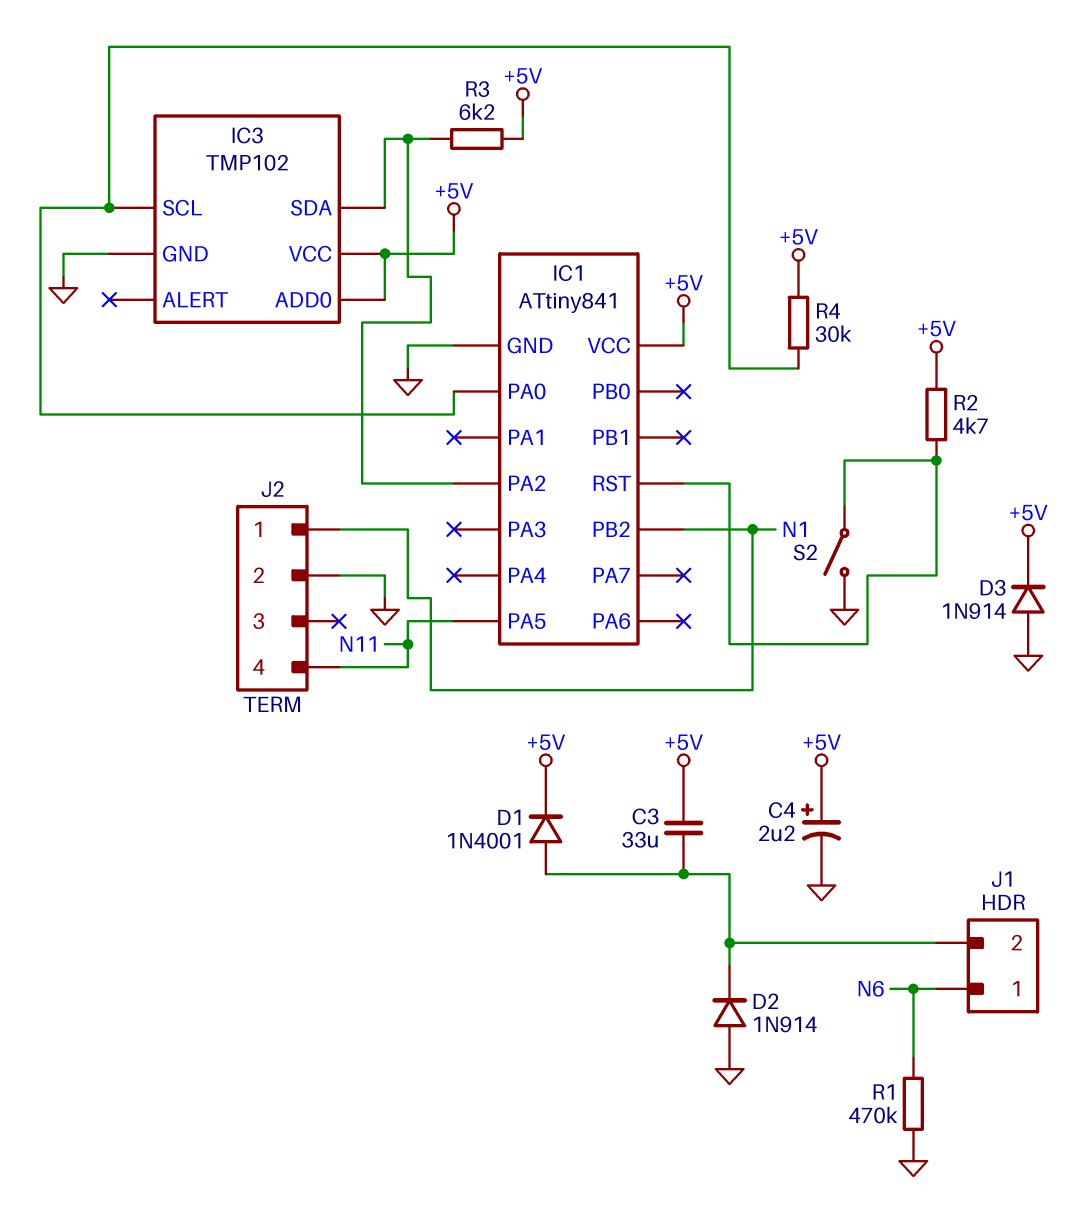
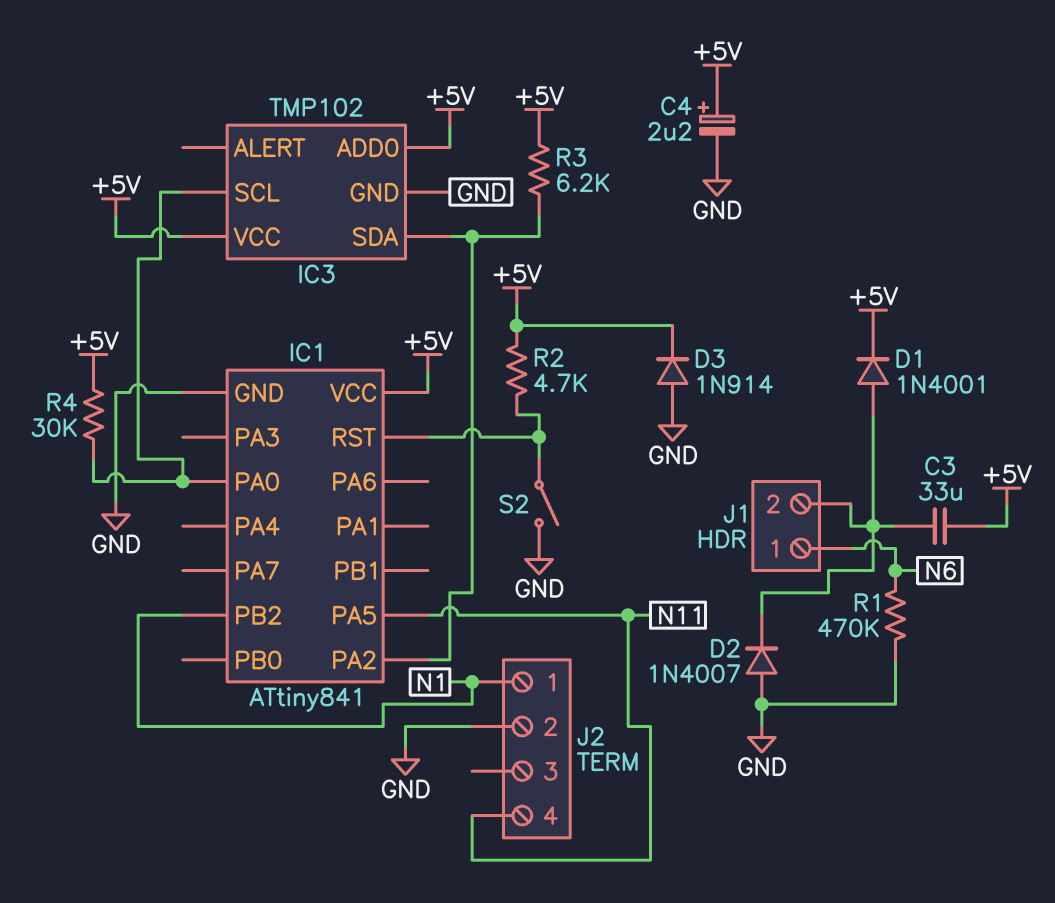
D2: diode 1N914 (A GND, K J1/2) -> diode 1N4007 (A GND, K J1/2)

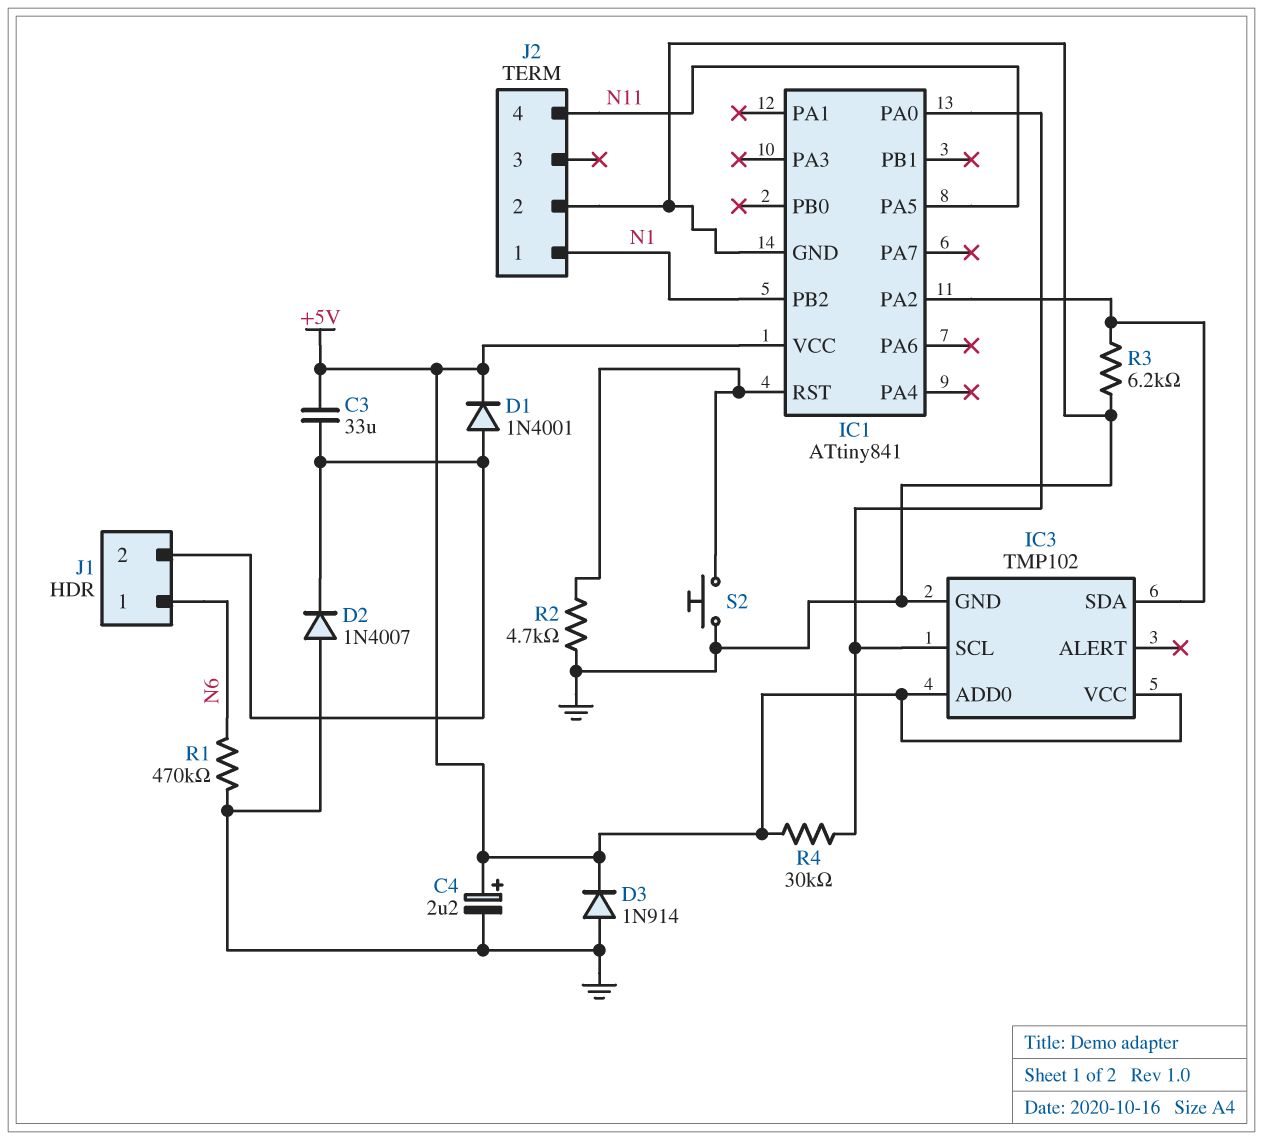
R2: 4.7k (+5V, IC1/RST) -> 4.7k (GND, IC1/RST)
R3: 6.2k (+5V, IC1/PA2) -> 6.2k (GND, IC1/PA2)
S2: switch (GND, IC1/RST) -> button (GND, IC1/RST)

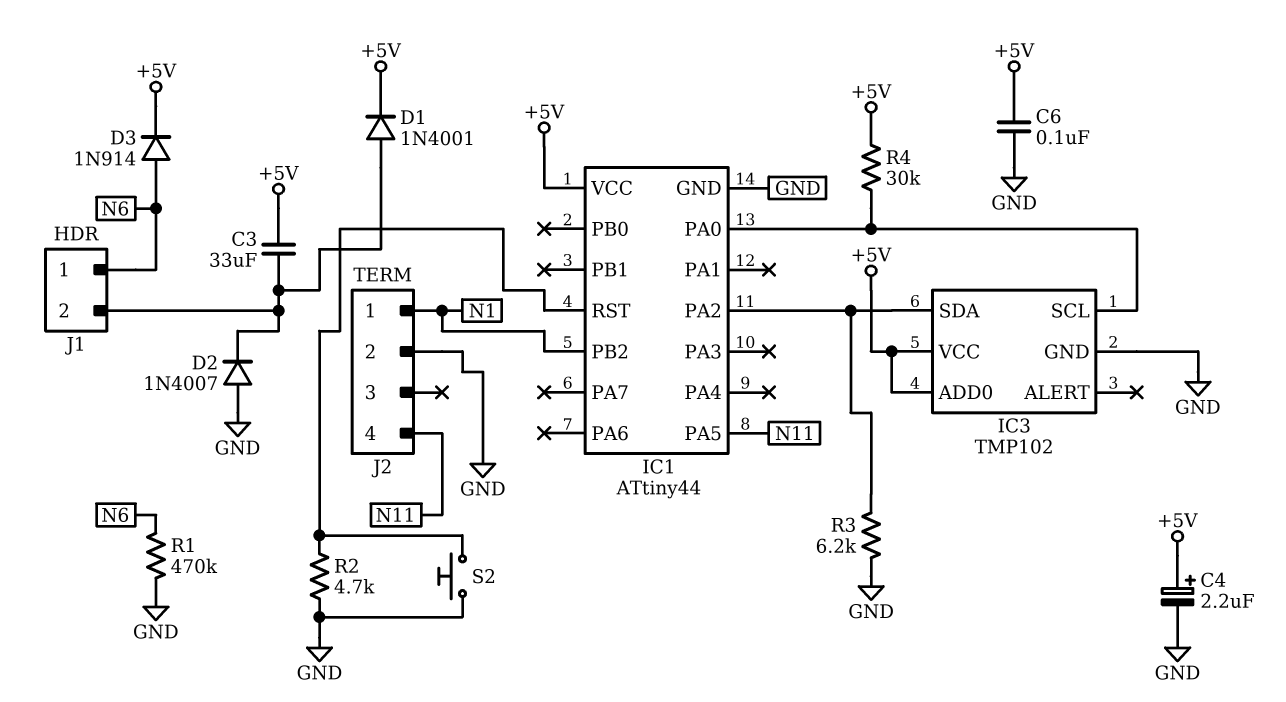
C6: none -> 100nF (+5V, GND)
D3: diode 1N914 (A GND, K +5V) -> diode 1N914 (A N6, K +5V)
IC1: ATtiny841 -> ATtiny44

